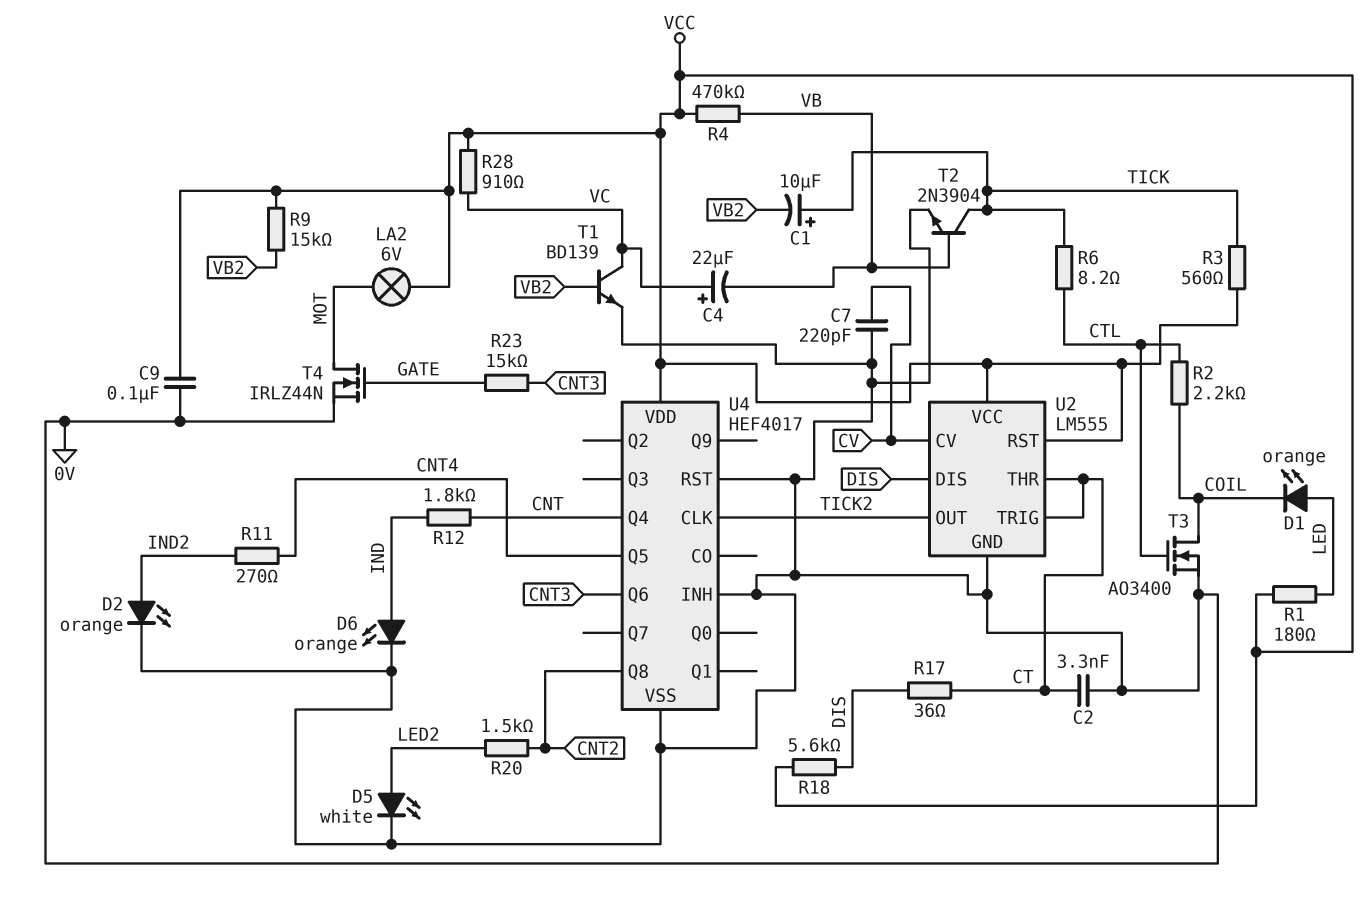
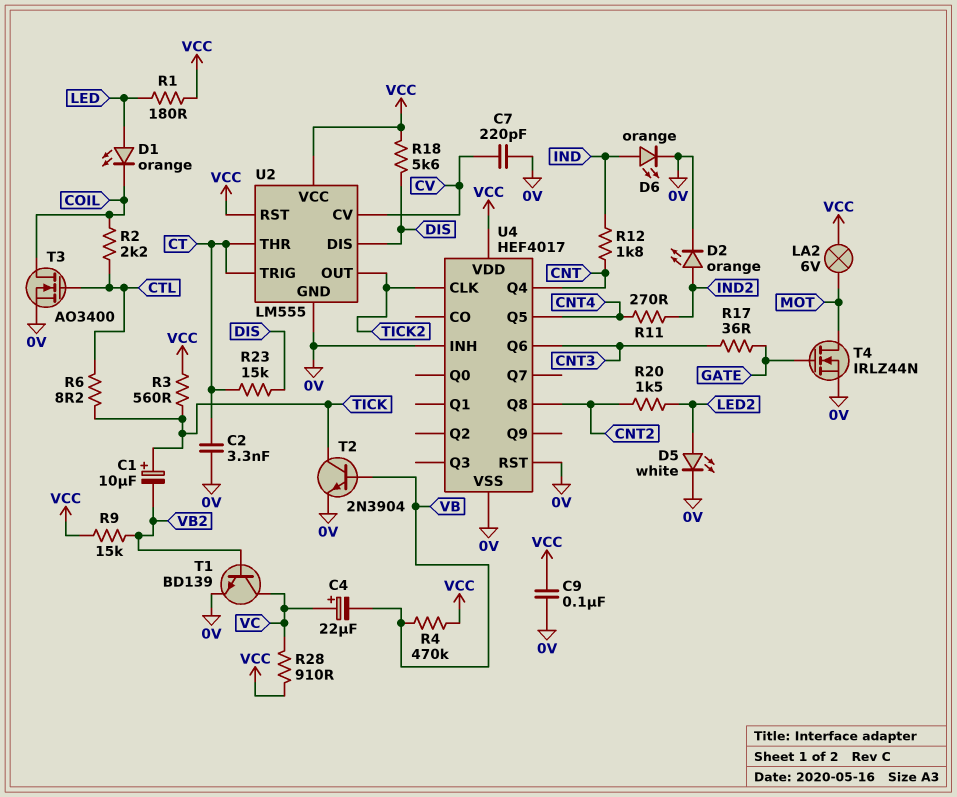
R17: 36 (CT, DIS) -> 36 (CNT3, GATE)
R23: 15k (CNT3, GATE) -> 15k (CT, DIS)

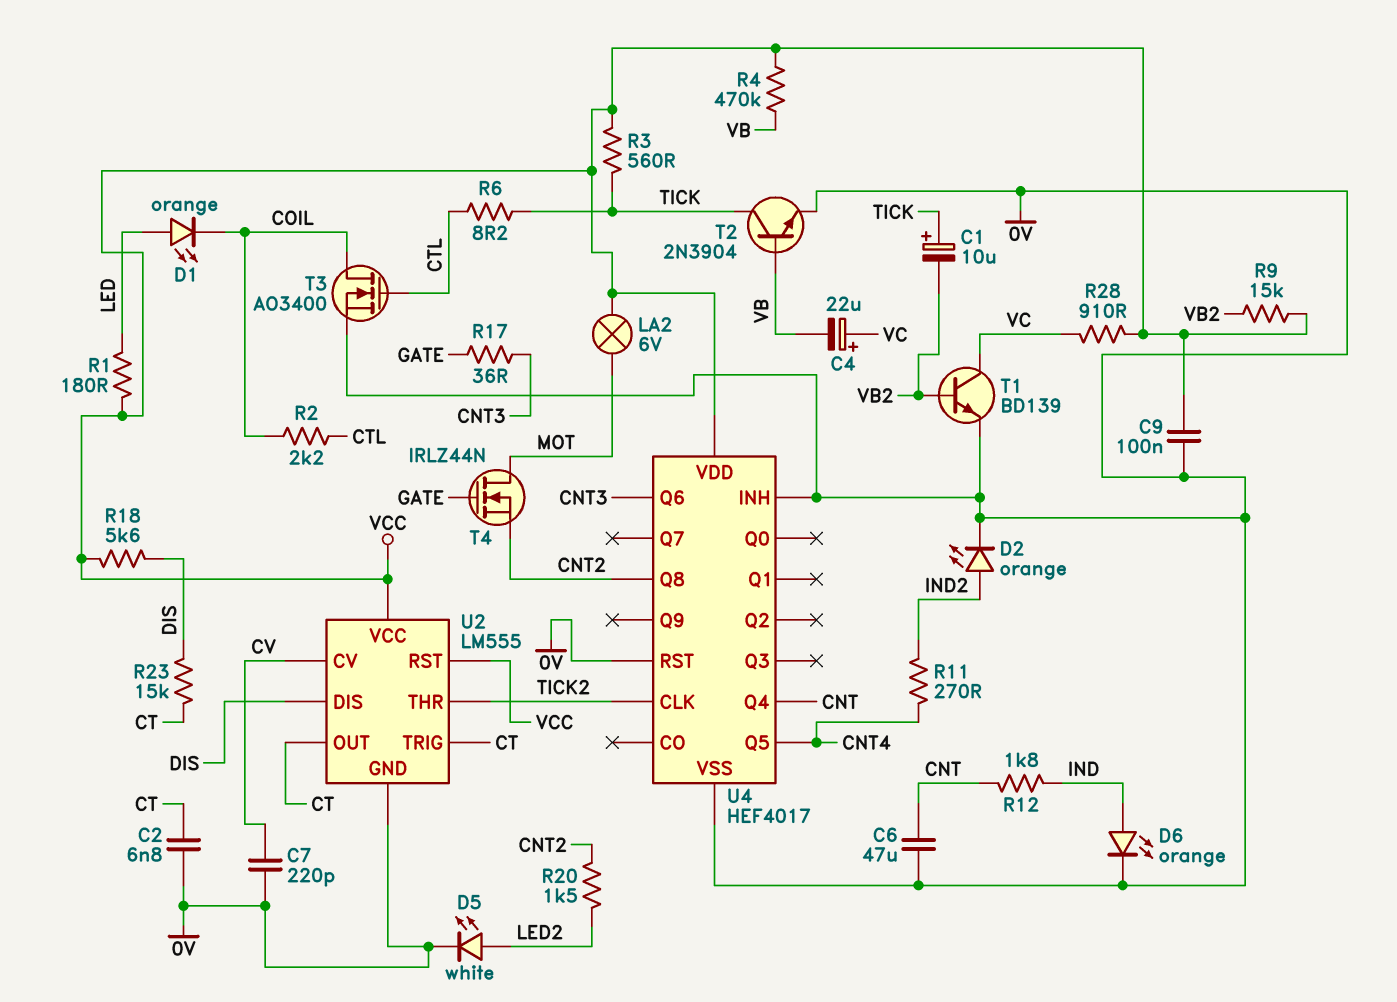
C2: 3.3nF (0V, CT) -> 6.8nF (0V, CT)
C6: none -> 47uF (0V, CNT)
T4: NMOS IRLZ44N (G GATE, D MOT, S 0V) -> NMOS IRLZ44N (G GATE, D MOT, S CNT2)
U2 pin OUT: TICK2 -> CT
U2 pin THR: CT -> TICK2

